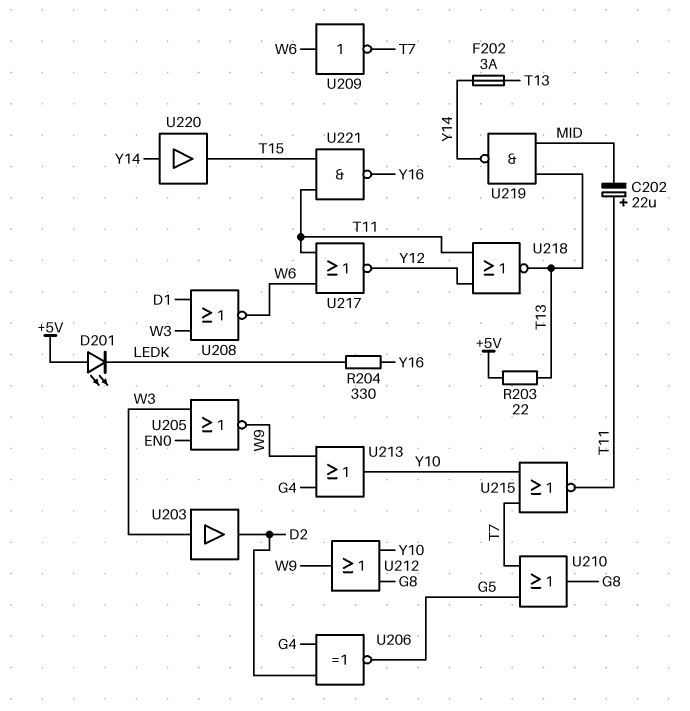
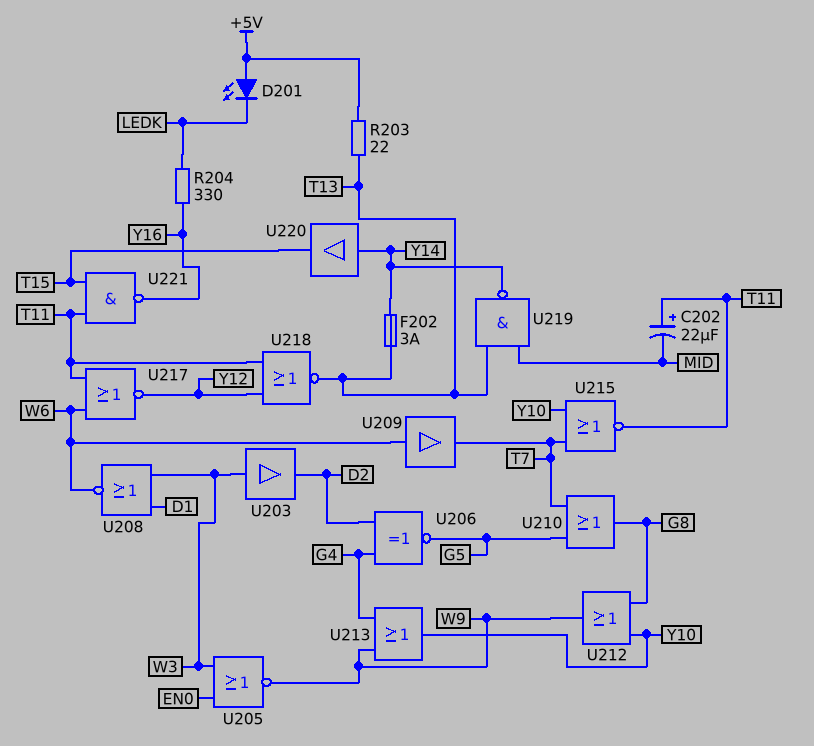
U209: NOT (in W6, out T7) -> buffer (in W6, out T7)

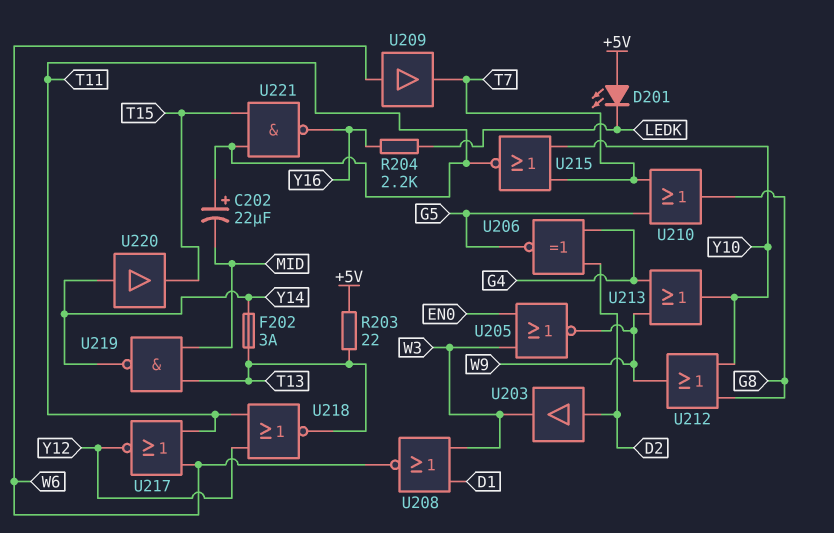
R204: 330 (LEDK, Y16) -> 2.2k (LEDK, Y16)
U203: buffer (in W3, out D2) -> buffer (in D2, out W3)

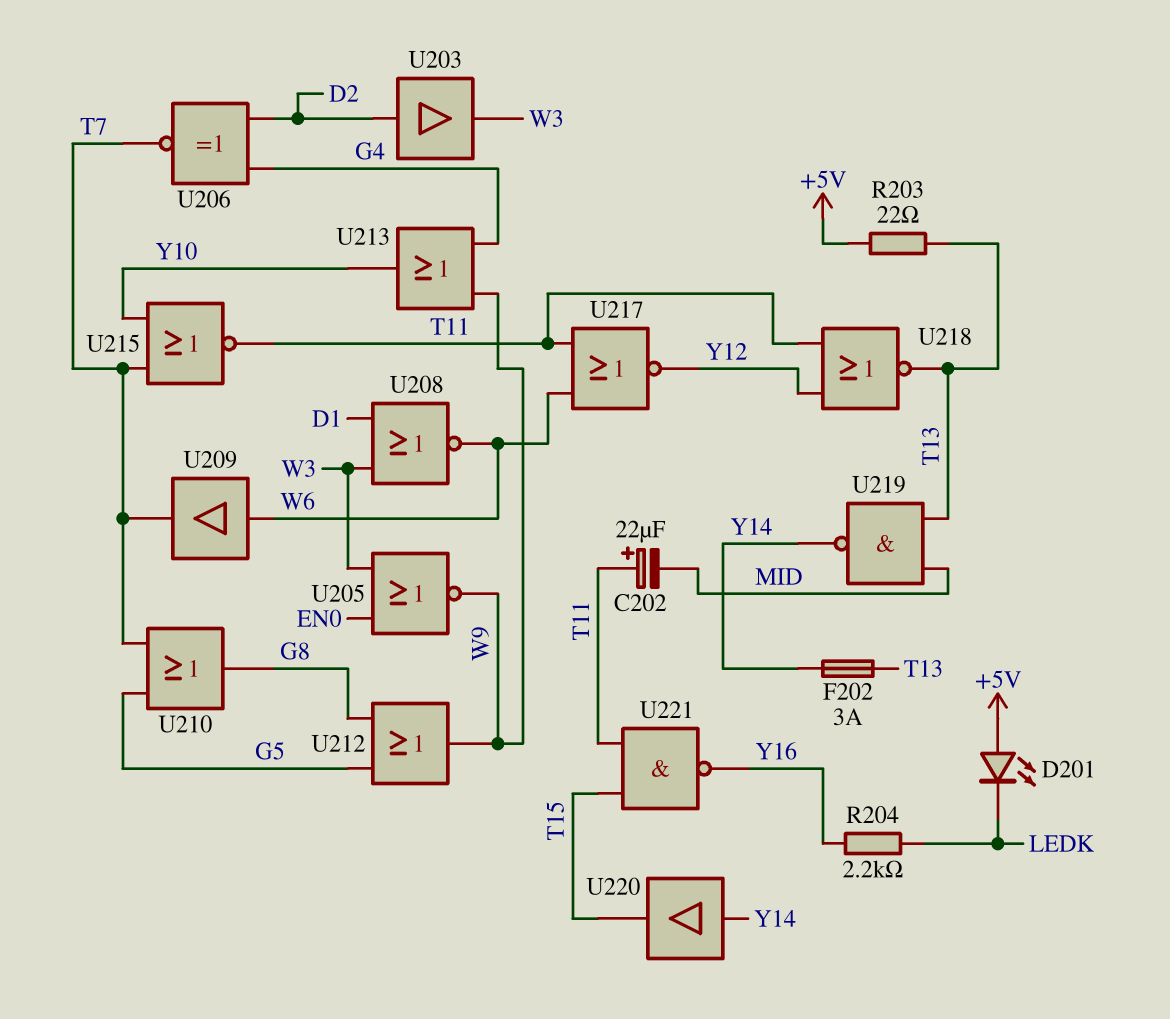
U206: XNOR (in D2, in G4, out G5) -> XNOR (in D2, in G4, out T7)
U212: OR (in G8, in Y10, out W9) -> OR (in G5, in G8, out W9)

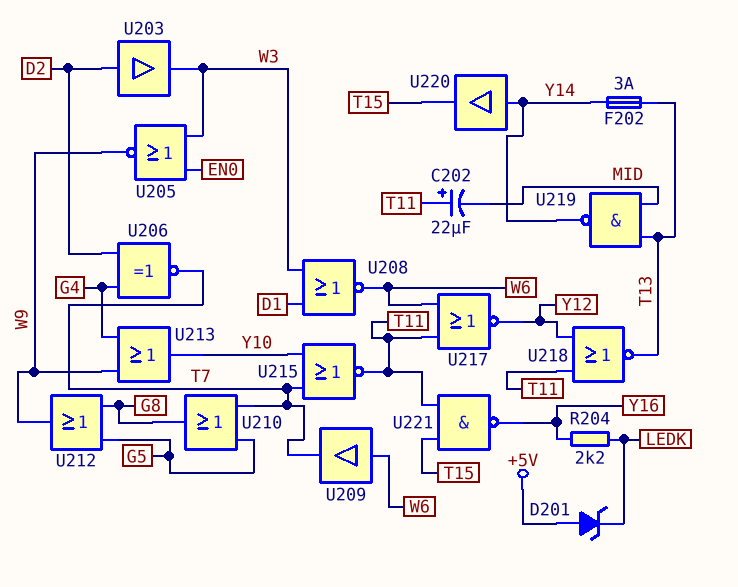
D201: LED (A +5V, K LEDK) -> zener (A +5V, K LEDK)
R203: 22 (+5V, T13) -> none

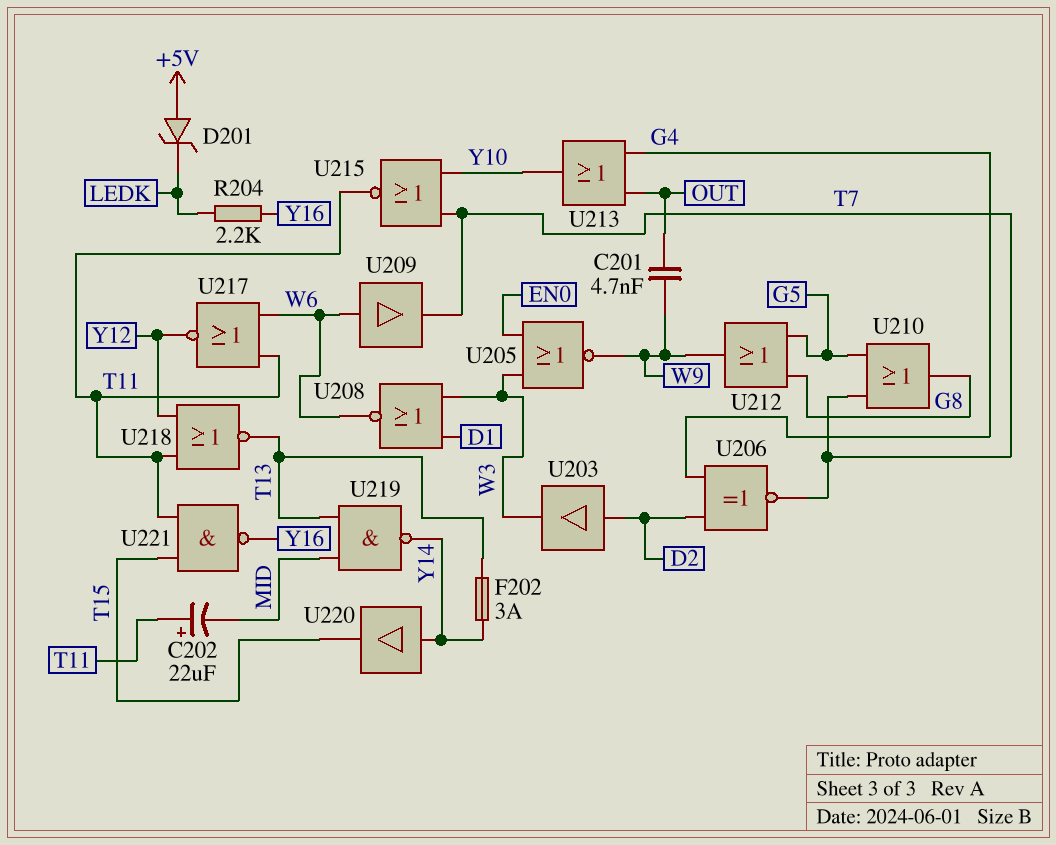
C201: none -> 4.7nF (OUT, W9)
U213: OR (in G4, in W9, out Y10) -> OR (in G4, in OUT, out Y10)

